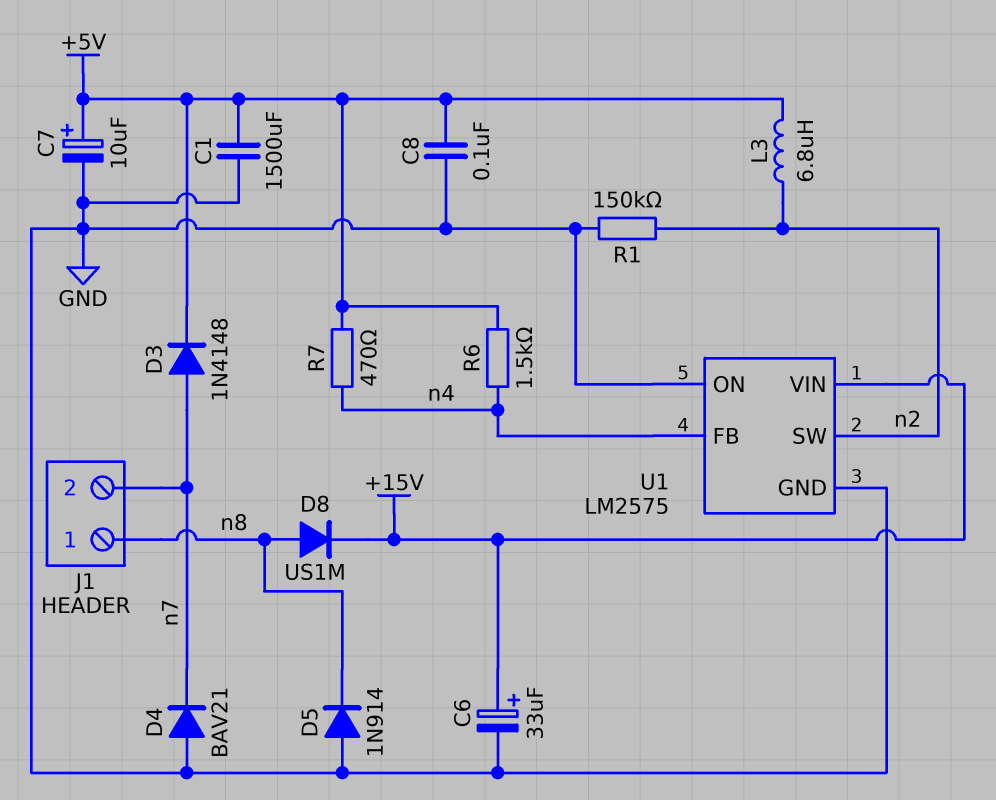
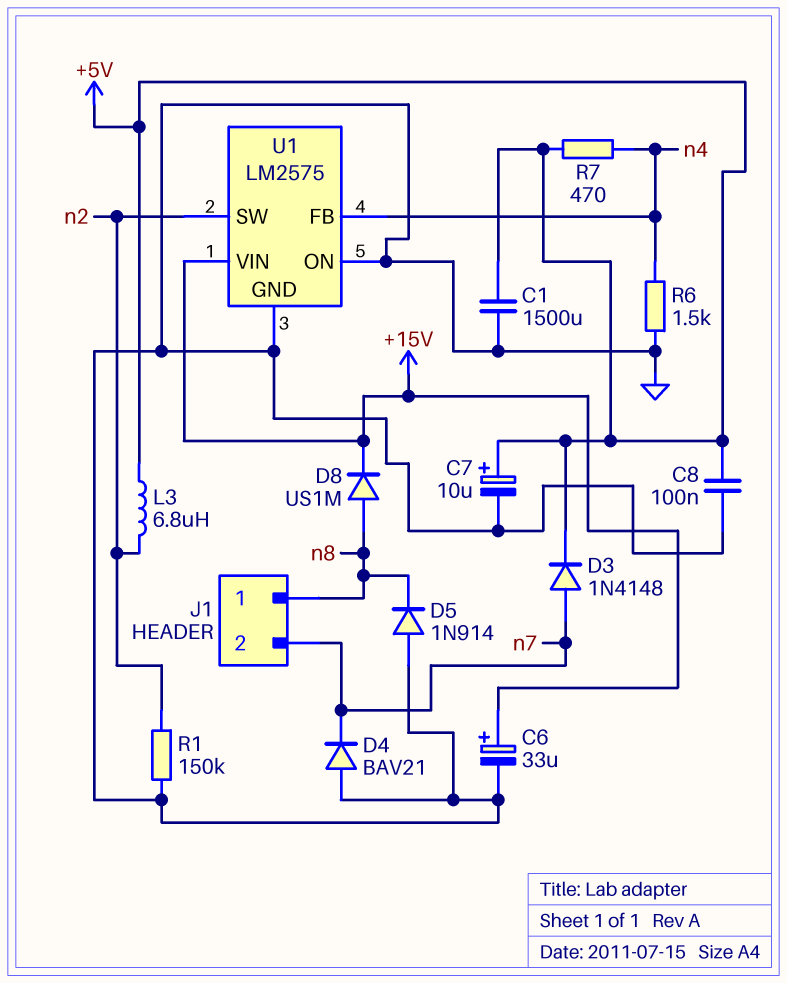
R6: 1.5k (+5V, n4) -> 1.5k (GND, n4)

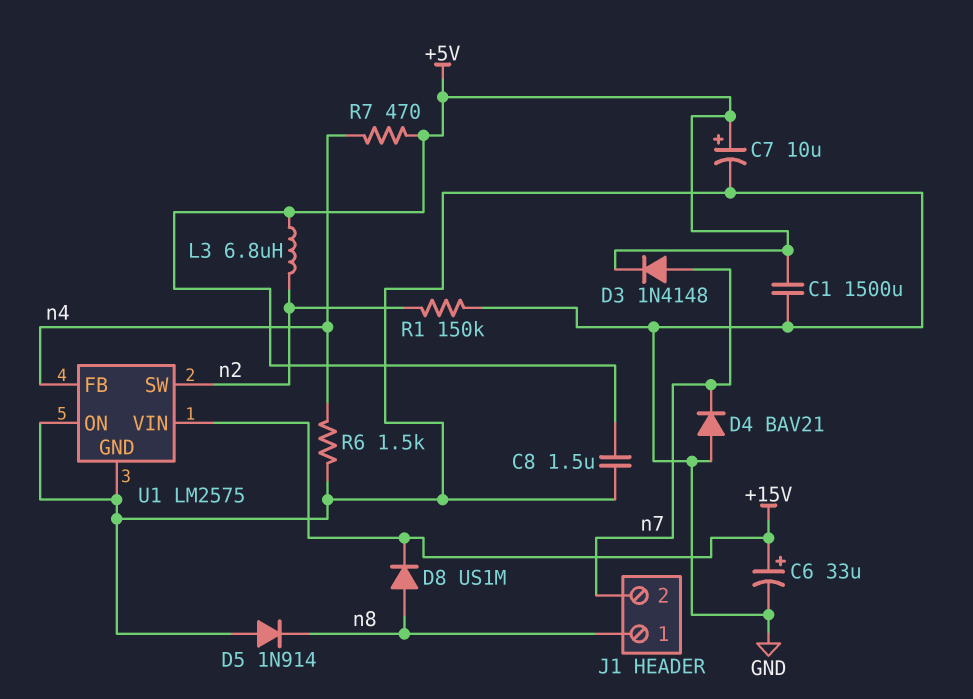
C8: 100nF (+5V, GND) -> 1.5uF (+5V, GND)

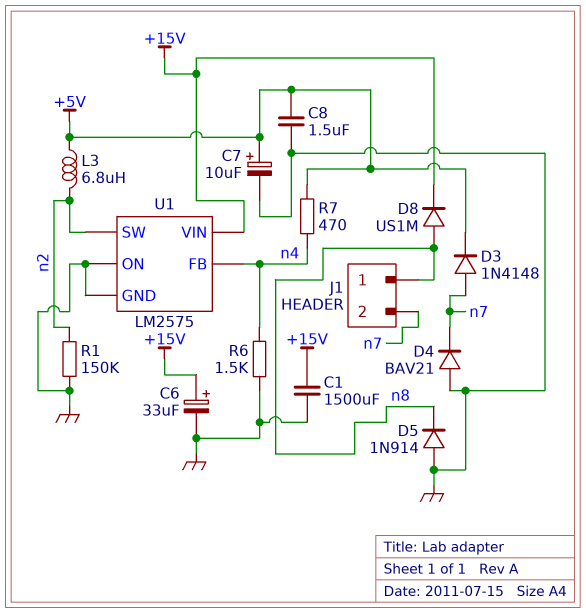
C1: 1500uF (+5V, GND) -> 1500uF (+15V, GND)

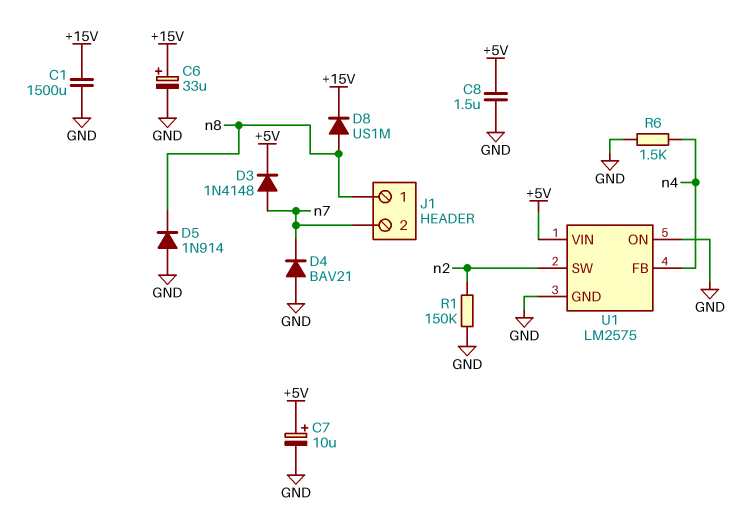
L3: 6.8uH (+5V, n2) -> none
R7: 470 (+5V, n4) -> none
U1 pin VIN: +15V -> +5V

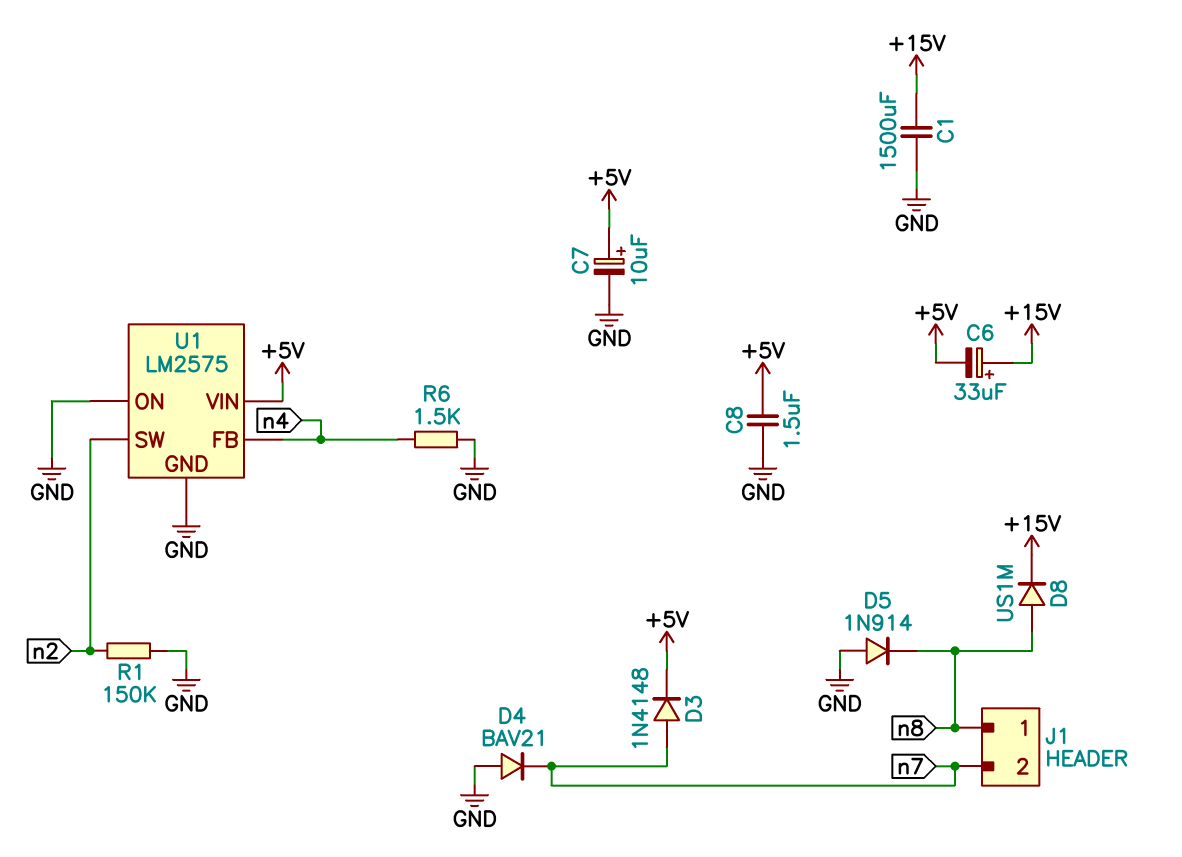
C6: 33uF (plus +15V, minus GND) -> 33uF (plus +15V, minus +5V)

